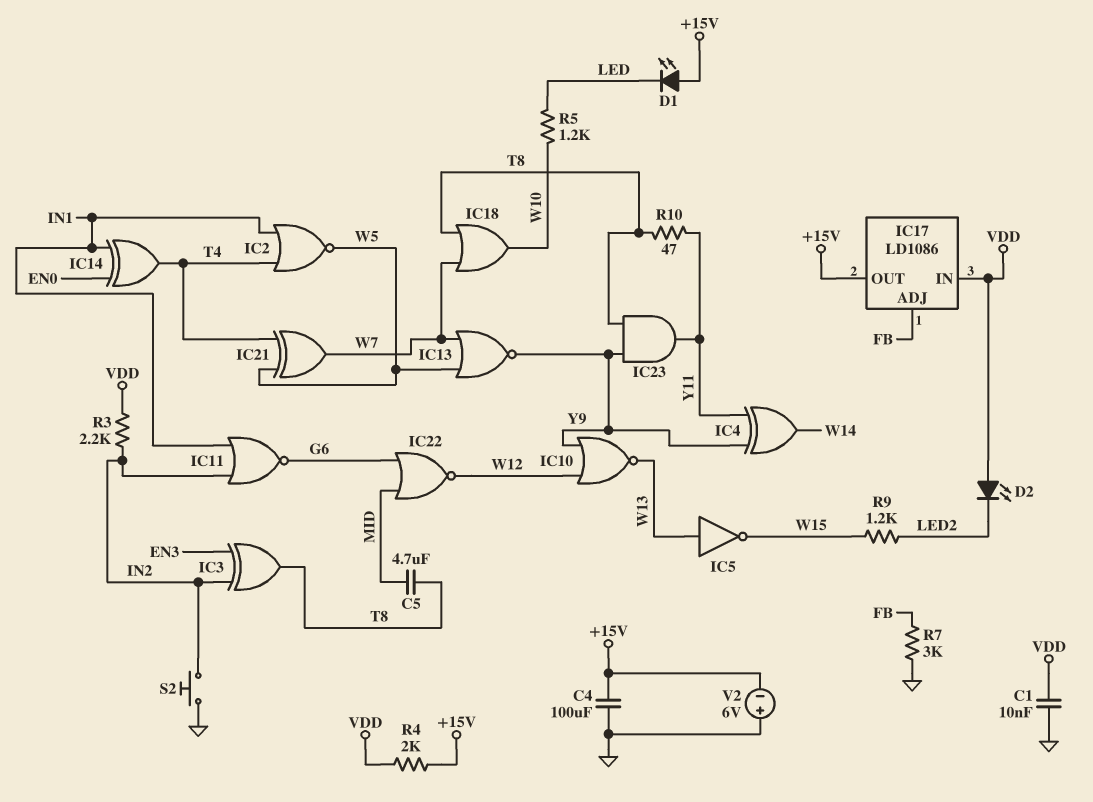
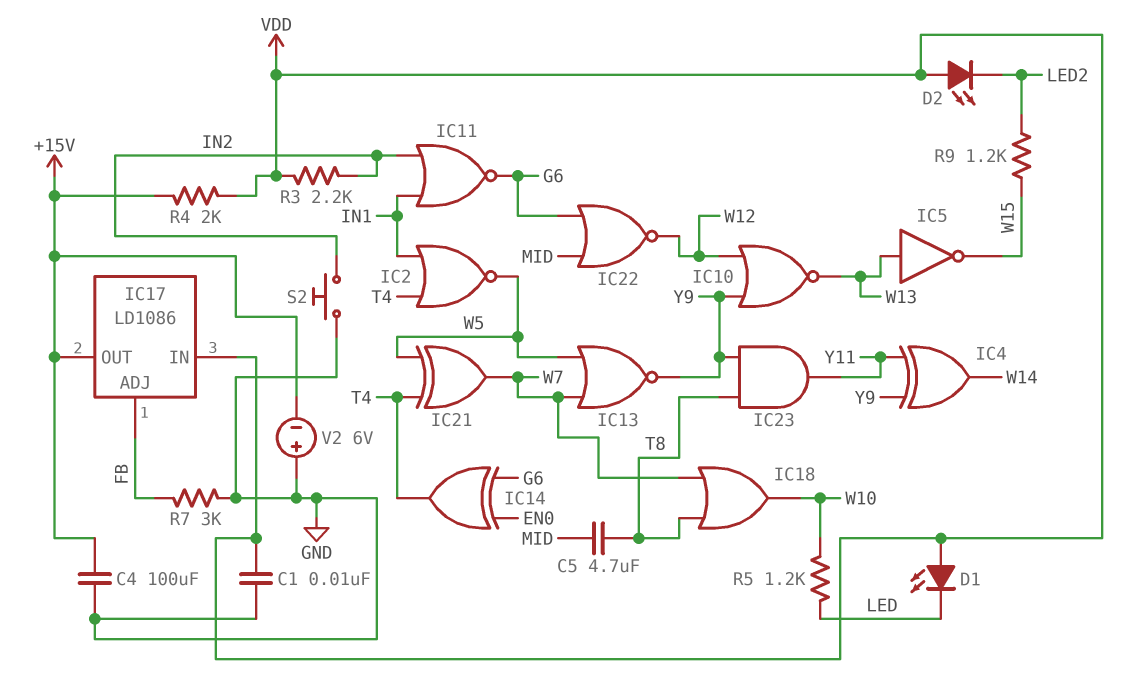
D1: LED (A +15V, K LED) -> LED (A VDD, K LED)
IC3: XOR (in EN3, in IN2, out T8) -> none
IC14: XOR (in EN0, in IN1, out T4) -> XOR (in EN0, in G6, out T4)
R10: 47 (T8, Y11) -> none

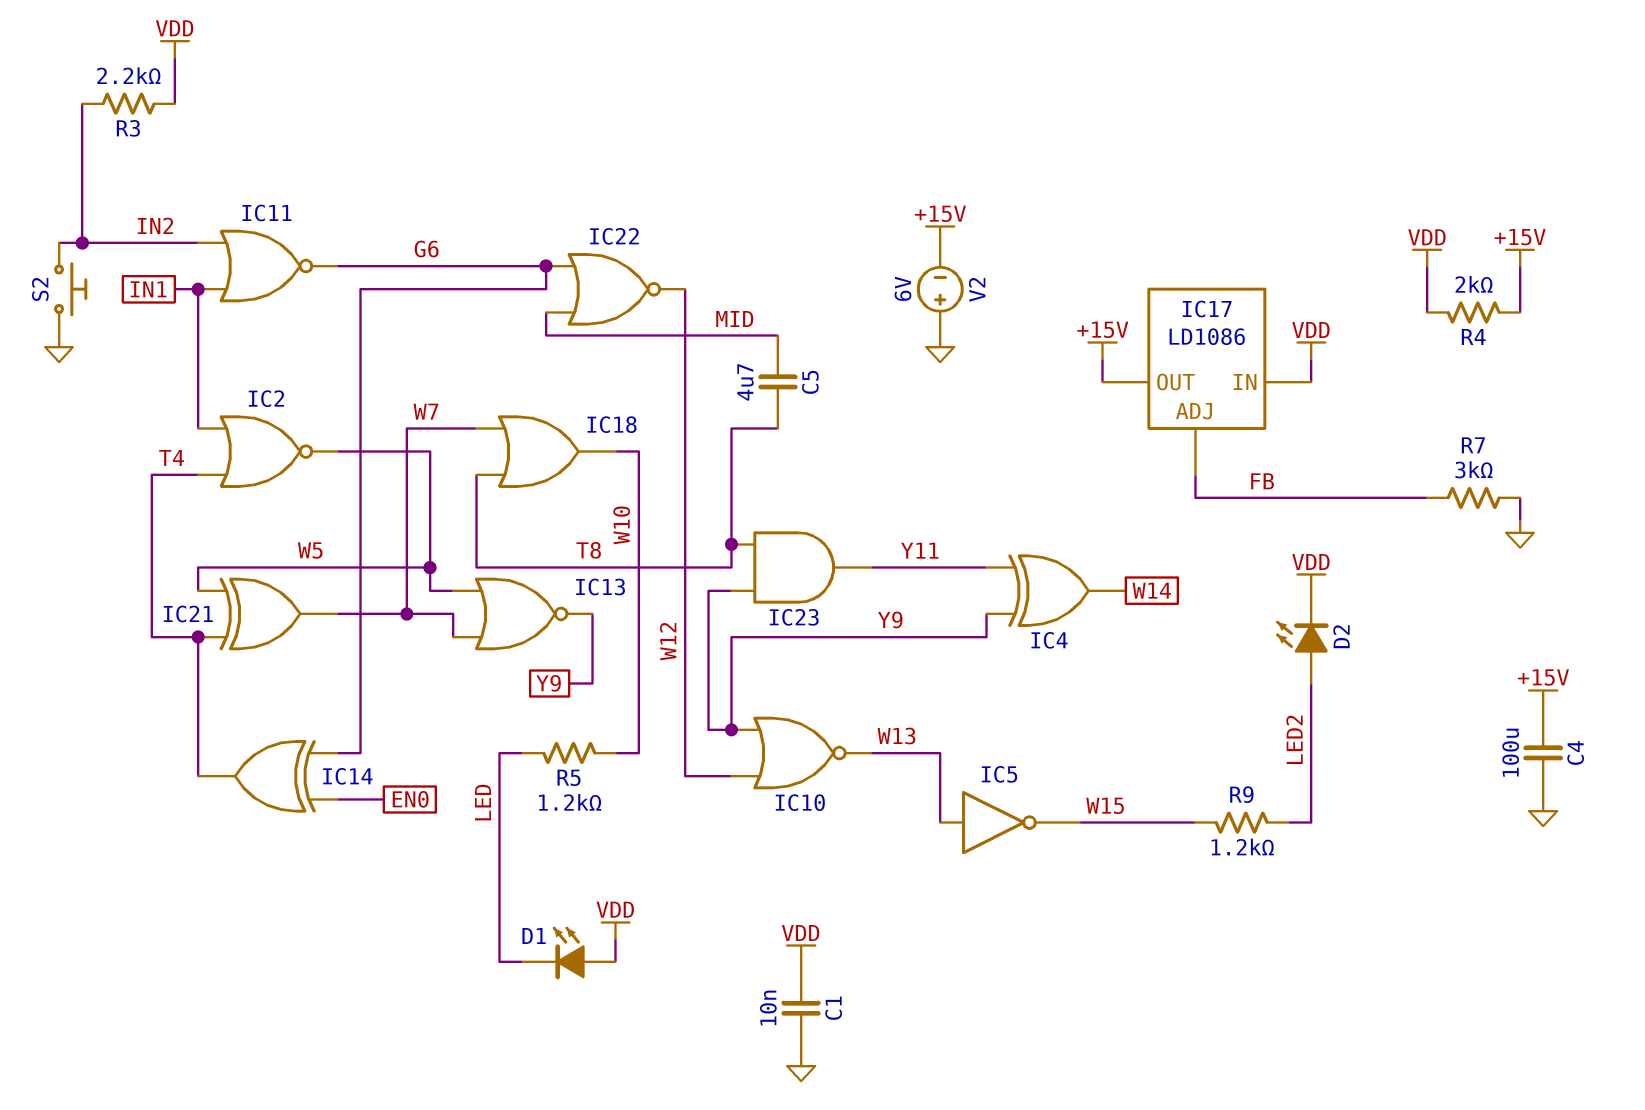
D2: LED (A VDD, K LED2) -> LED (A LED2, K VDD)

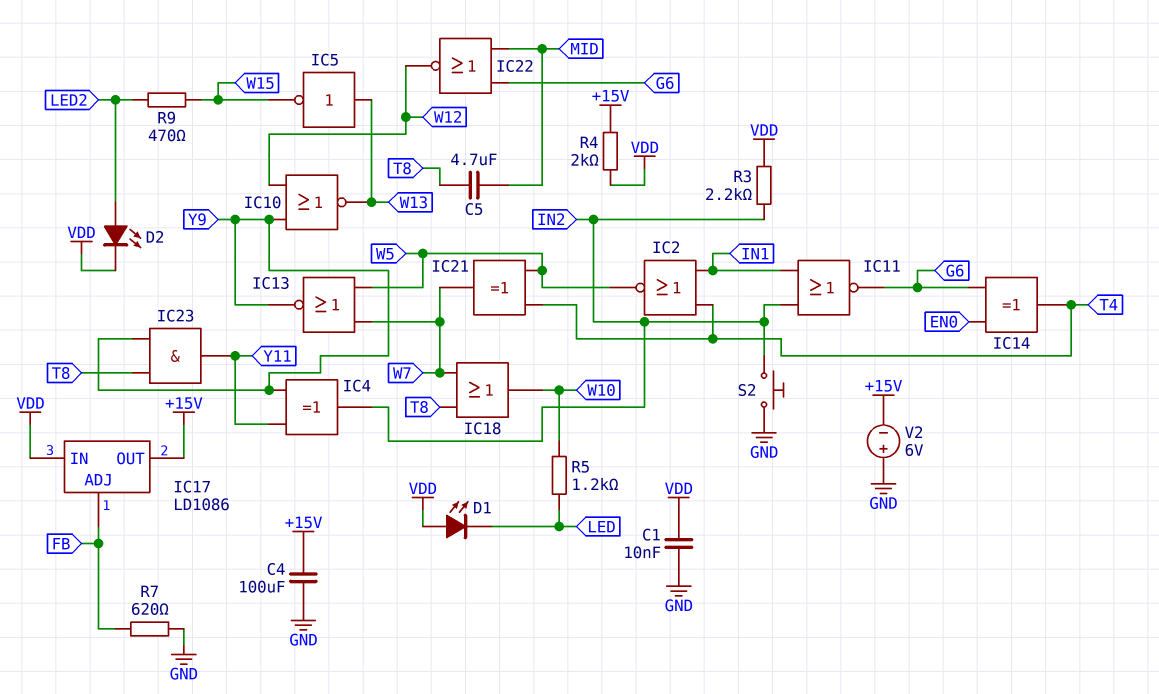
IC4: XOR (in Y9, in Y11, out W14) -> XOR (in Y9, in Y11, out IN2)
R7: 3k (FB, GND) -> 620 (FB, GND)
R9: 1.2k (LED2, W15) -> 470 (LED2, W15)

